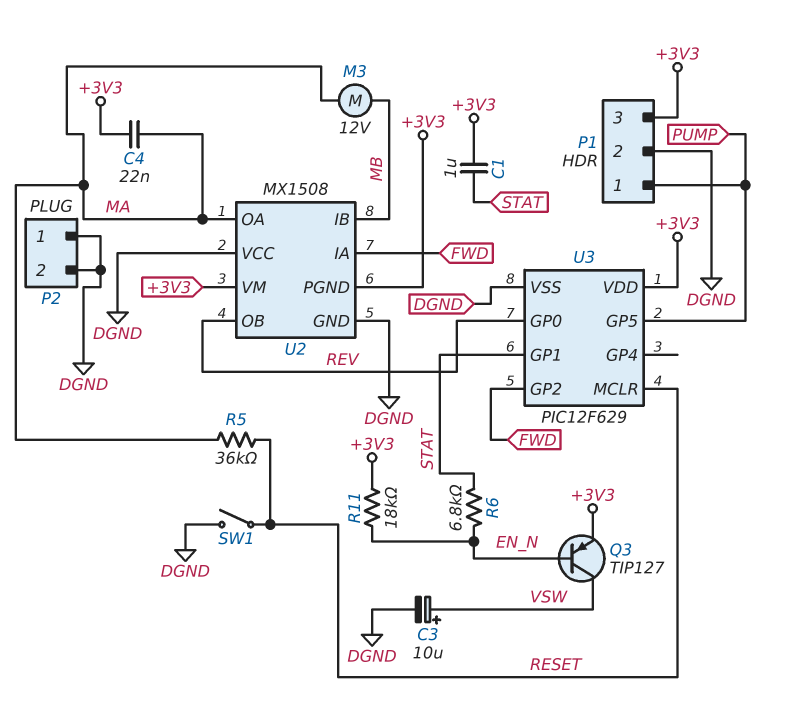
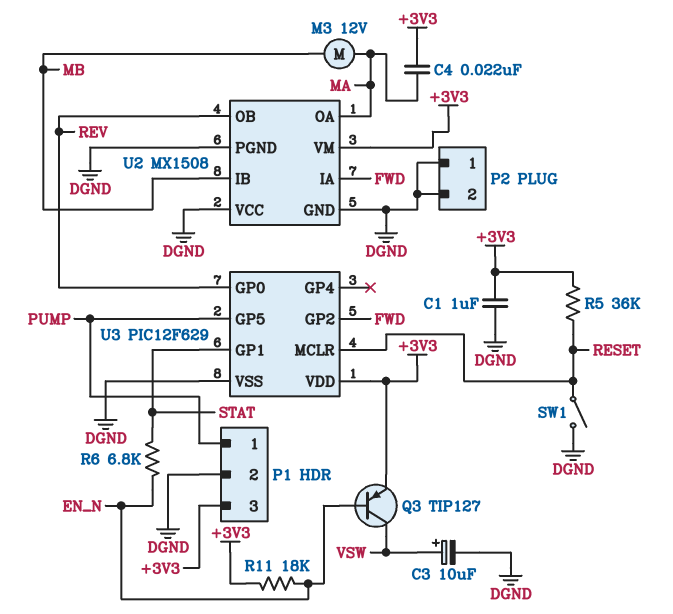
C1: 1uF (+3V3, STAT) -> 1uF (+3V3, DGND)
R5: 36k (MA, RESET) -> 36k (+3V3, RESET)
U2 pin PGND: +3V3 -> DGND

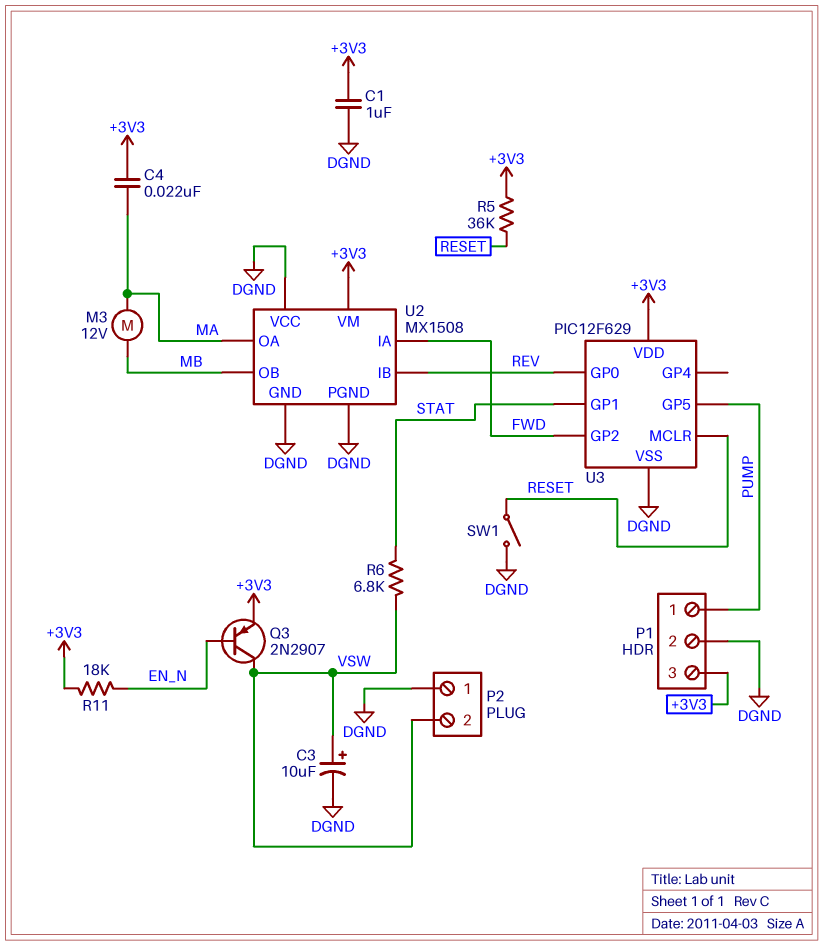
P2 pin 2: DGND -> VSW
Q3: PNP TIP127 (B EN_N, C VSW, E +3V3) -> PNP 2N2907 (B EN_N, C VSW, E +3V3)
R6: 6.8k (EN_N, STAT) -> 6.8k (STAT, VSW)
U2 pin IB: MB -> REV
U2 pin OB: REV -> MB

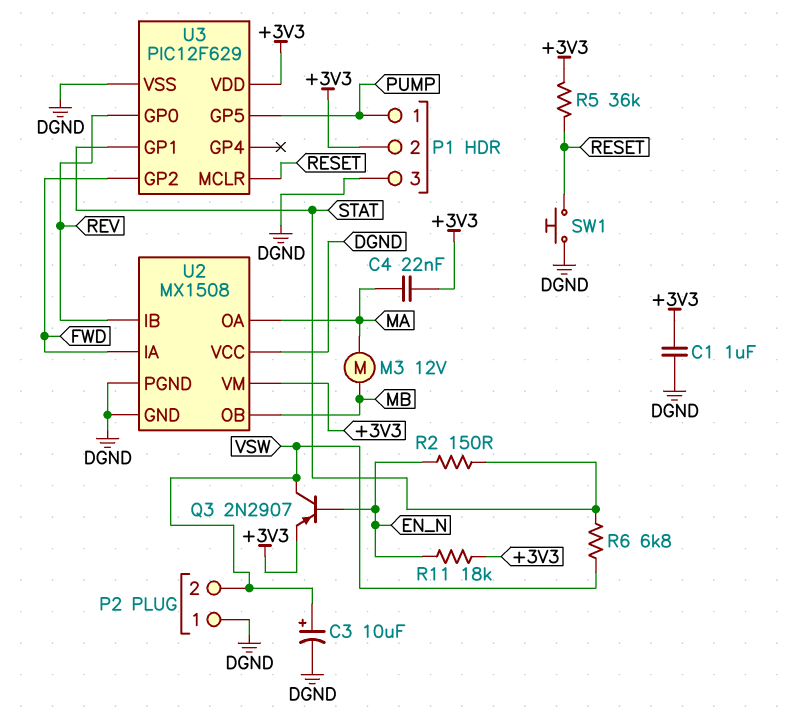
P1 pin 2: DGND -> +3V3
P1 pin 3: +3V3 -> DGND
R2: none -> 150 (EN_N, STAT)
SW1: switch (DGND, RESET) -> button (DGND, RESET)

